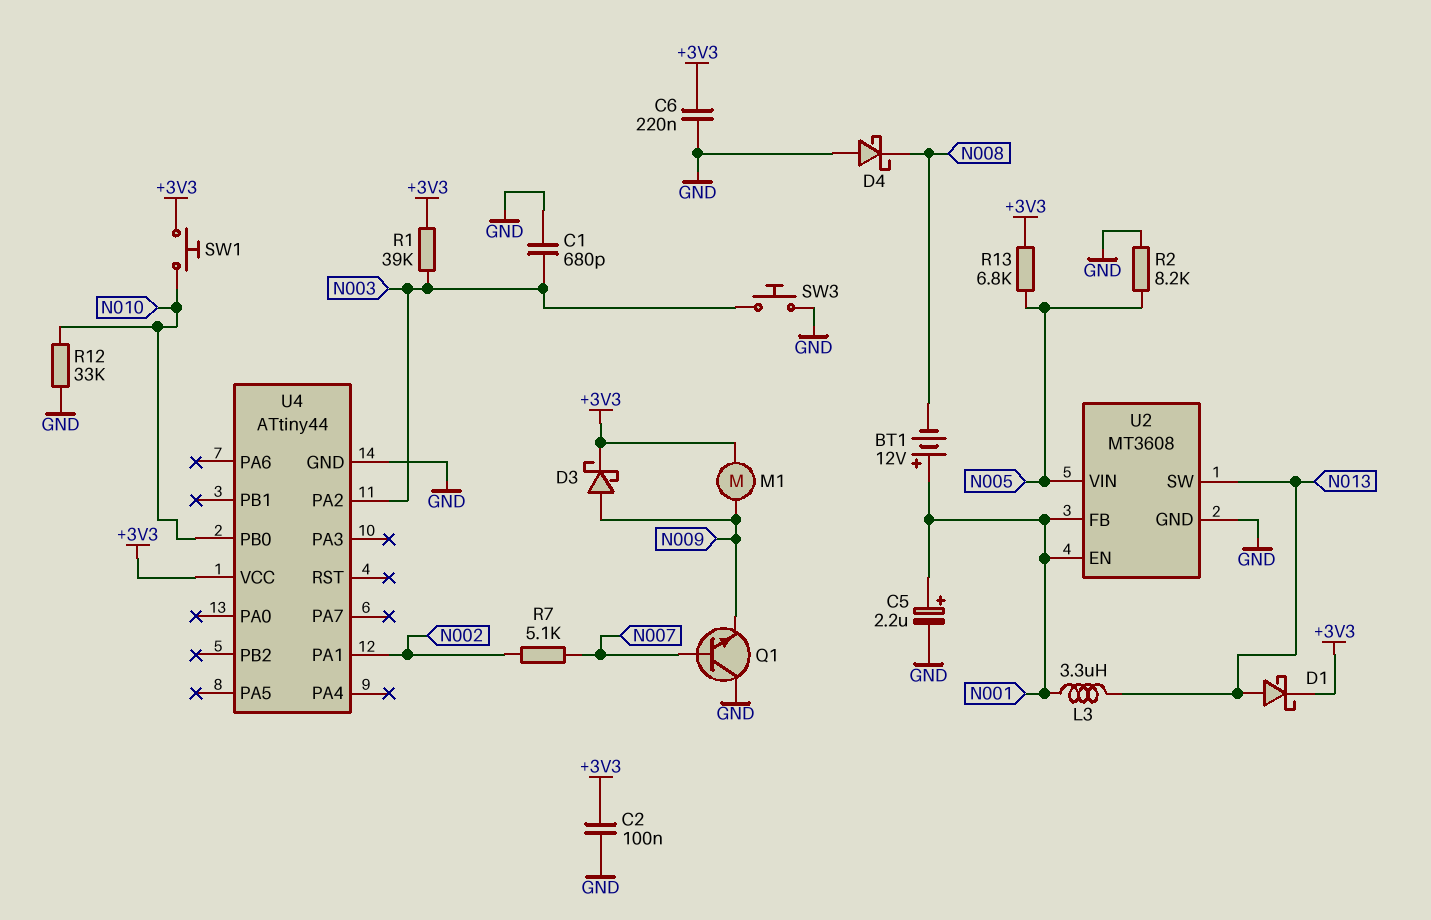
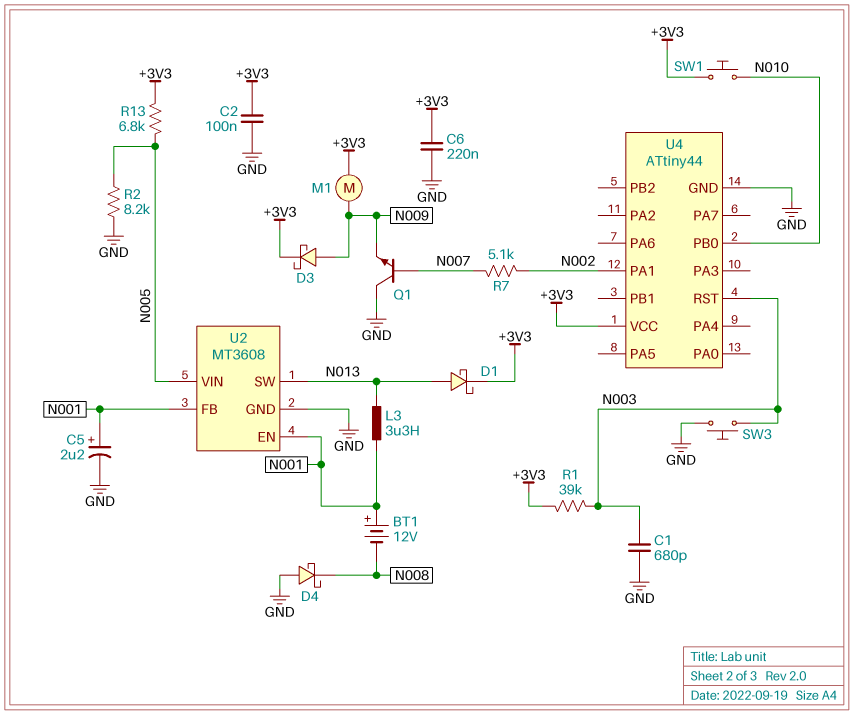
R12: 33k (GND, N010) -> none
U4 pin PA2: N003 -> none
U4 pin RST: none -> N003

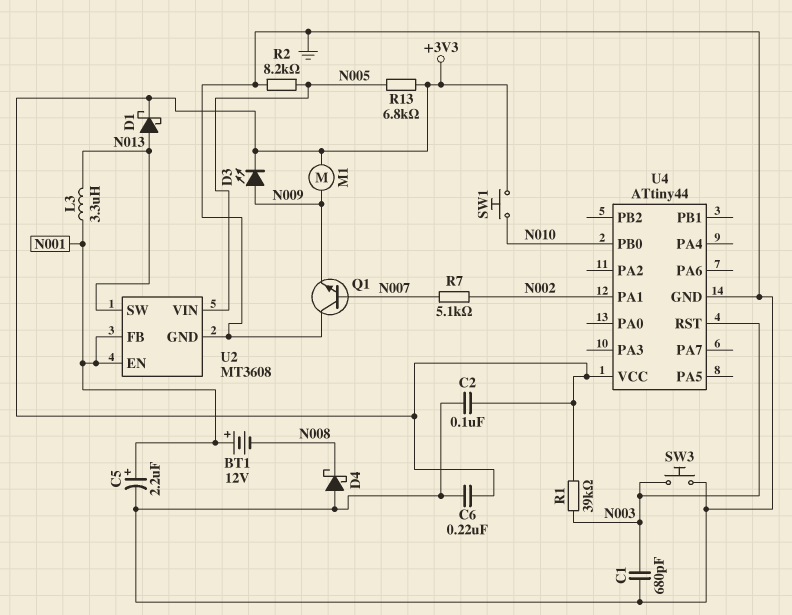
D3: schottky (A N009, K +3V3) -> LED (A N009, K +3V3)

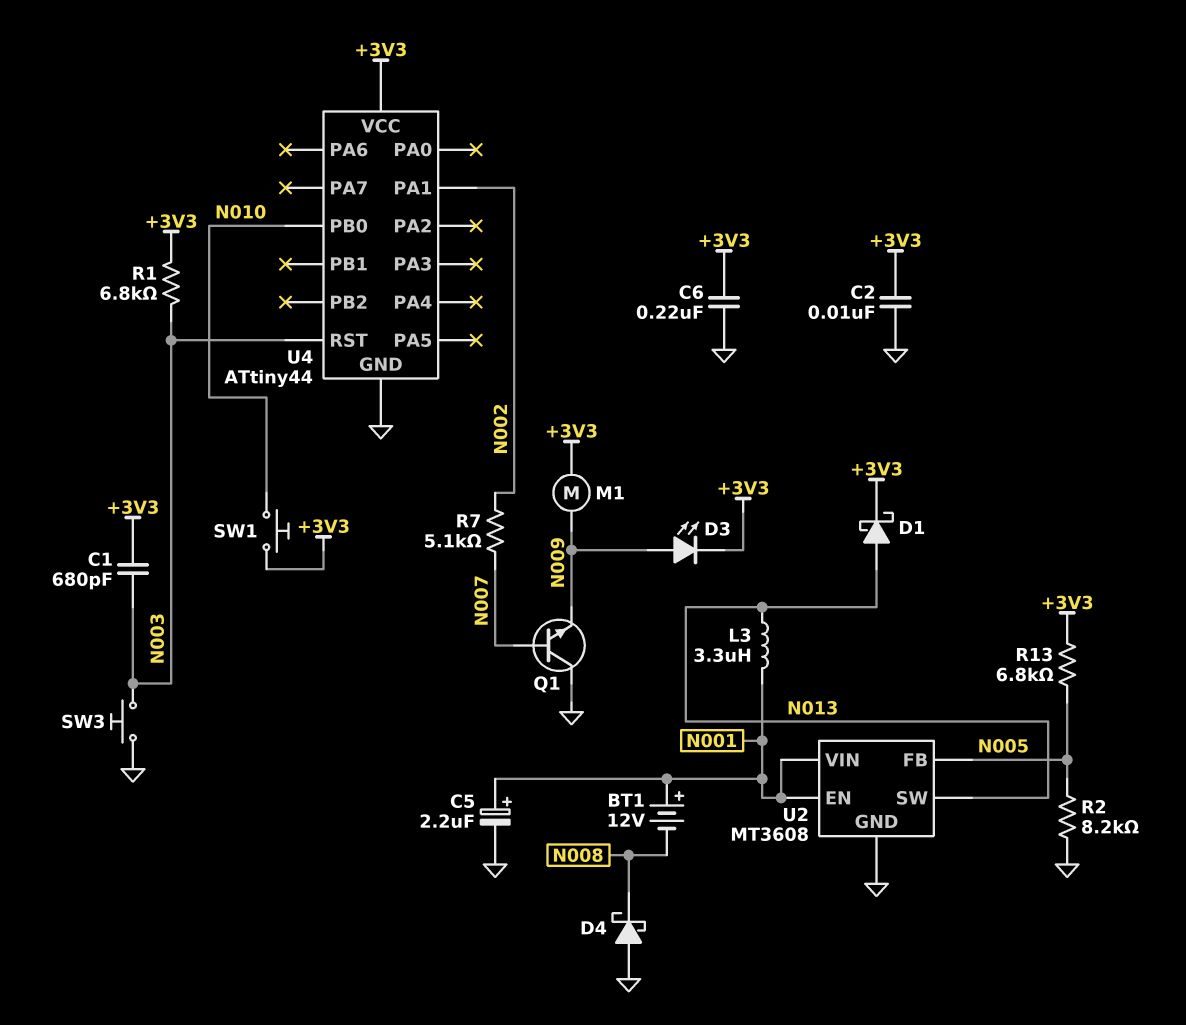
C1: 680pF (GND, N003) -> 680pF (+3V3, N003)
C2: 100nF (+3V3, GND) -> 10nF (+3V3, GND)
R1: 39k (+3V3, N003) -> 6.8k (+3V3, N003)
U2 pin FB: N001 -> N005
U2 pin VIN: N005 -> N001

